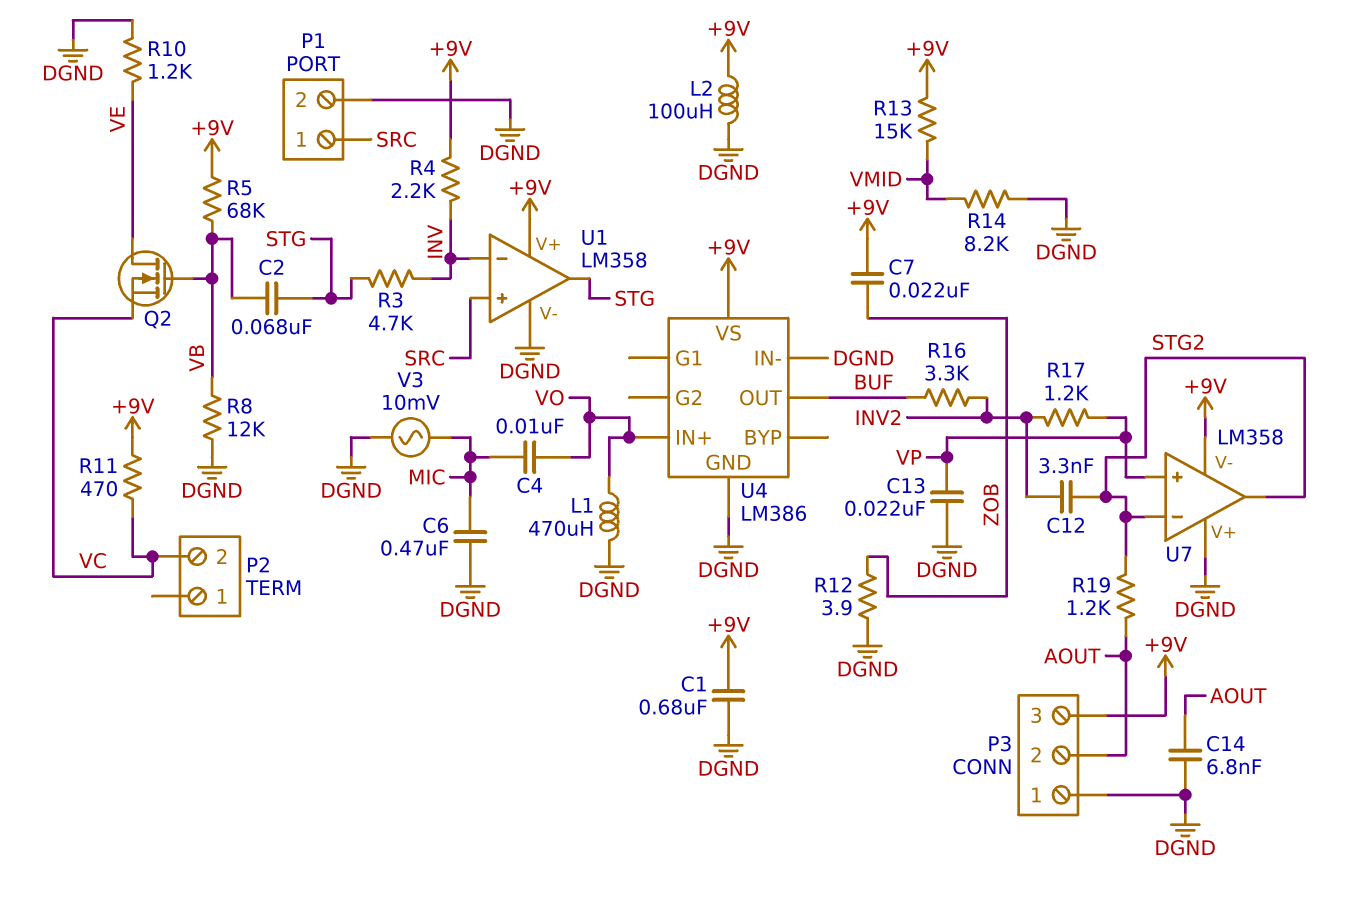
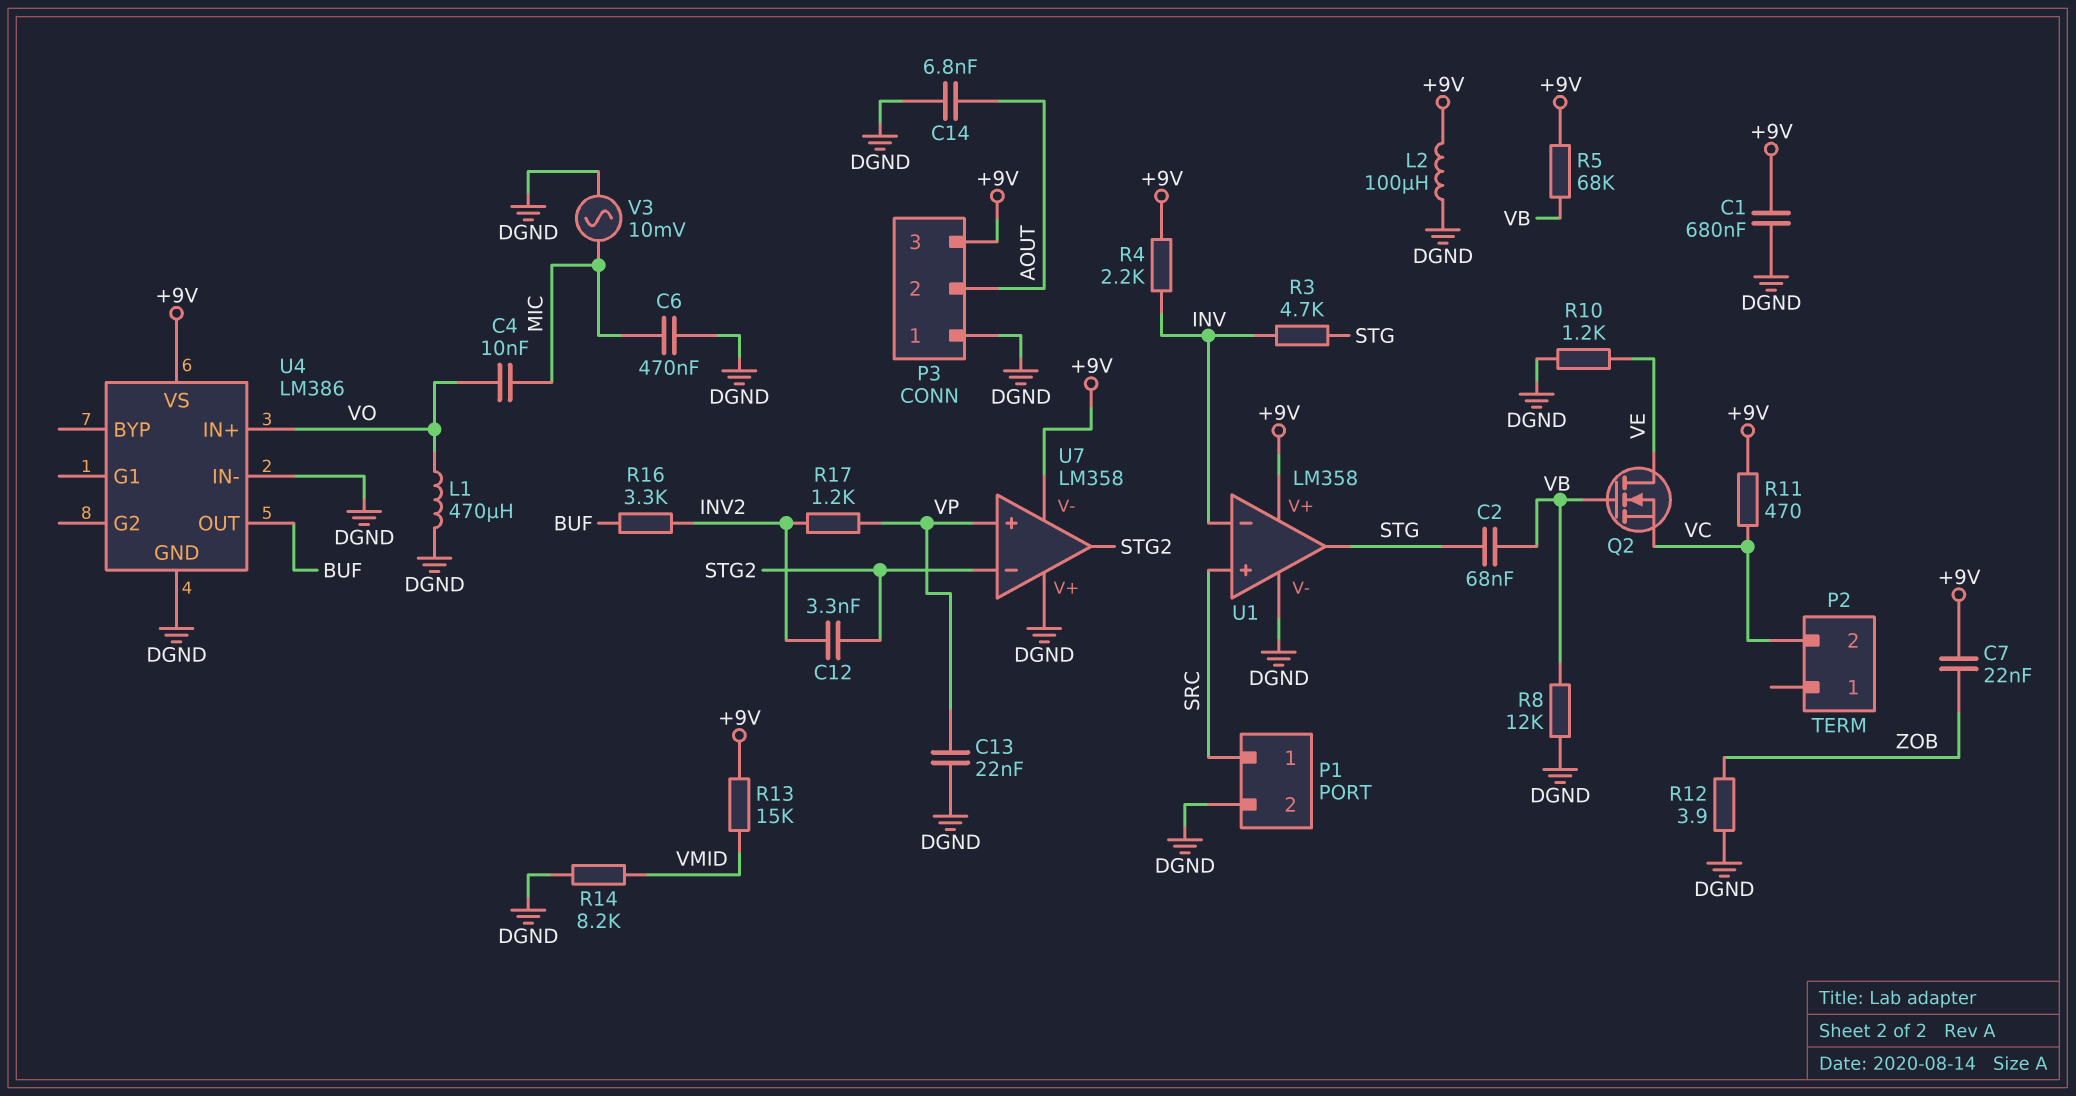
R19: 1.2k (AOUT, STG2) -> none

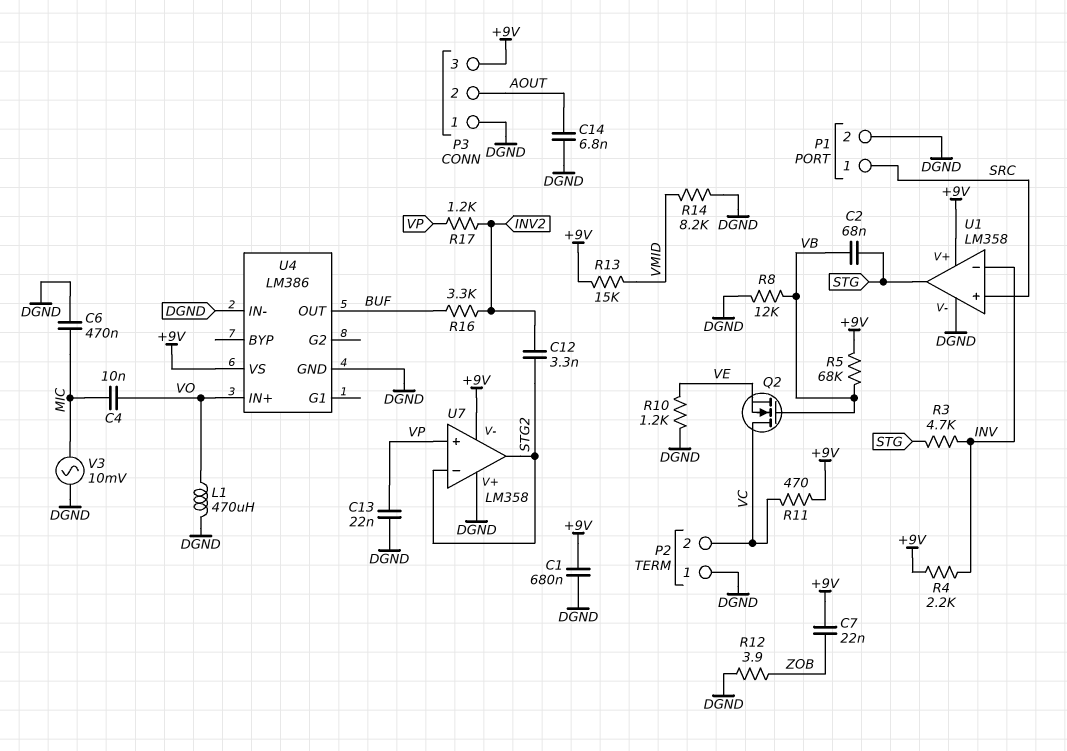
L2: 100uH (+9V, DGND) -> none
P2 pin 1: none -> DGND
Q2: NMOS (G VB, D VE, S VC) -> NMOS (G VB, D VC, S VE)

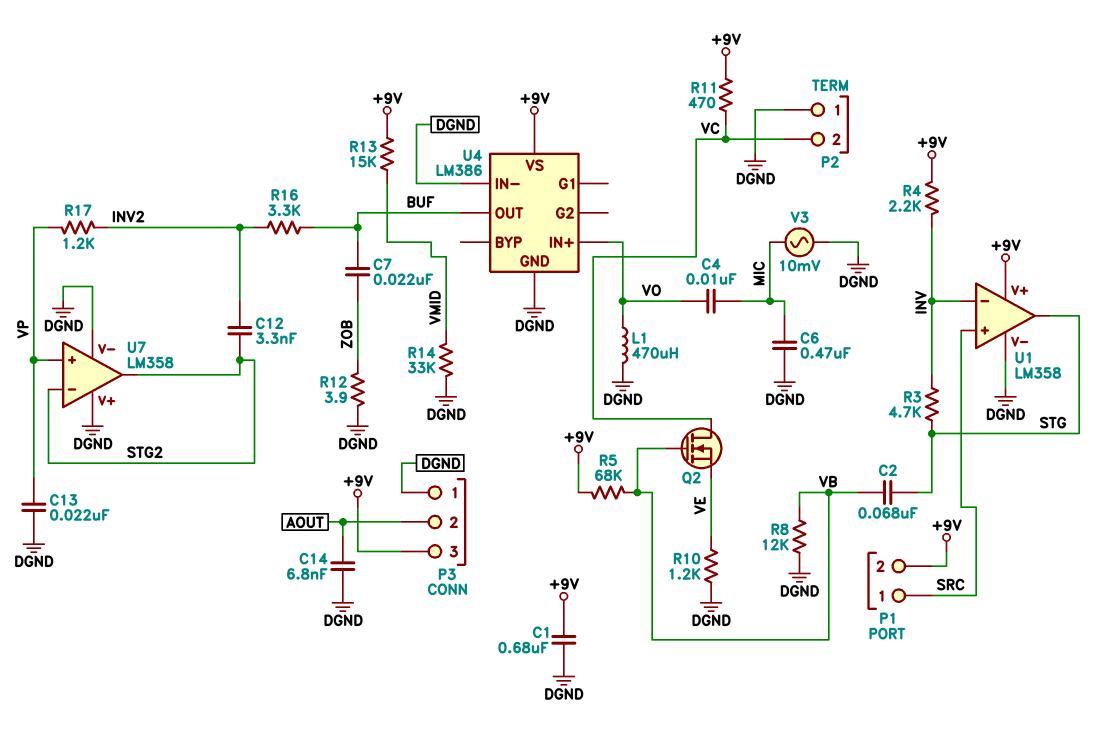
C7: 22nF (+9V, ZOB) -> 22nF (BUF, ZOB)
P1 pin 2: DGND -> +9V
R14: 8.2k (DGND, VMID) -> 33k (DGND, VMID)
U7 pin V-: +9V -> DGND

